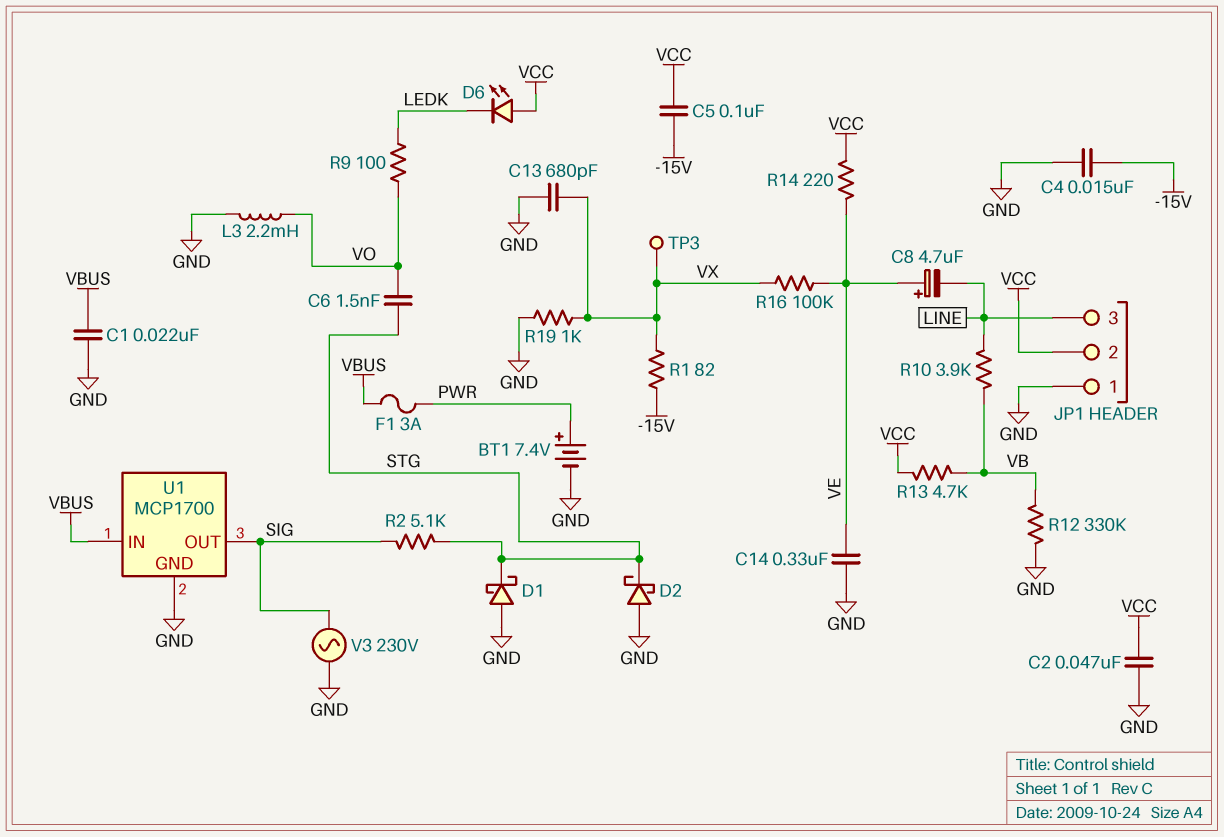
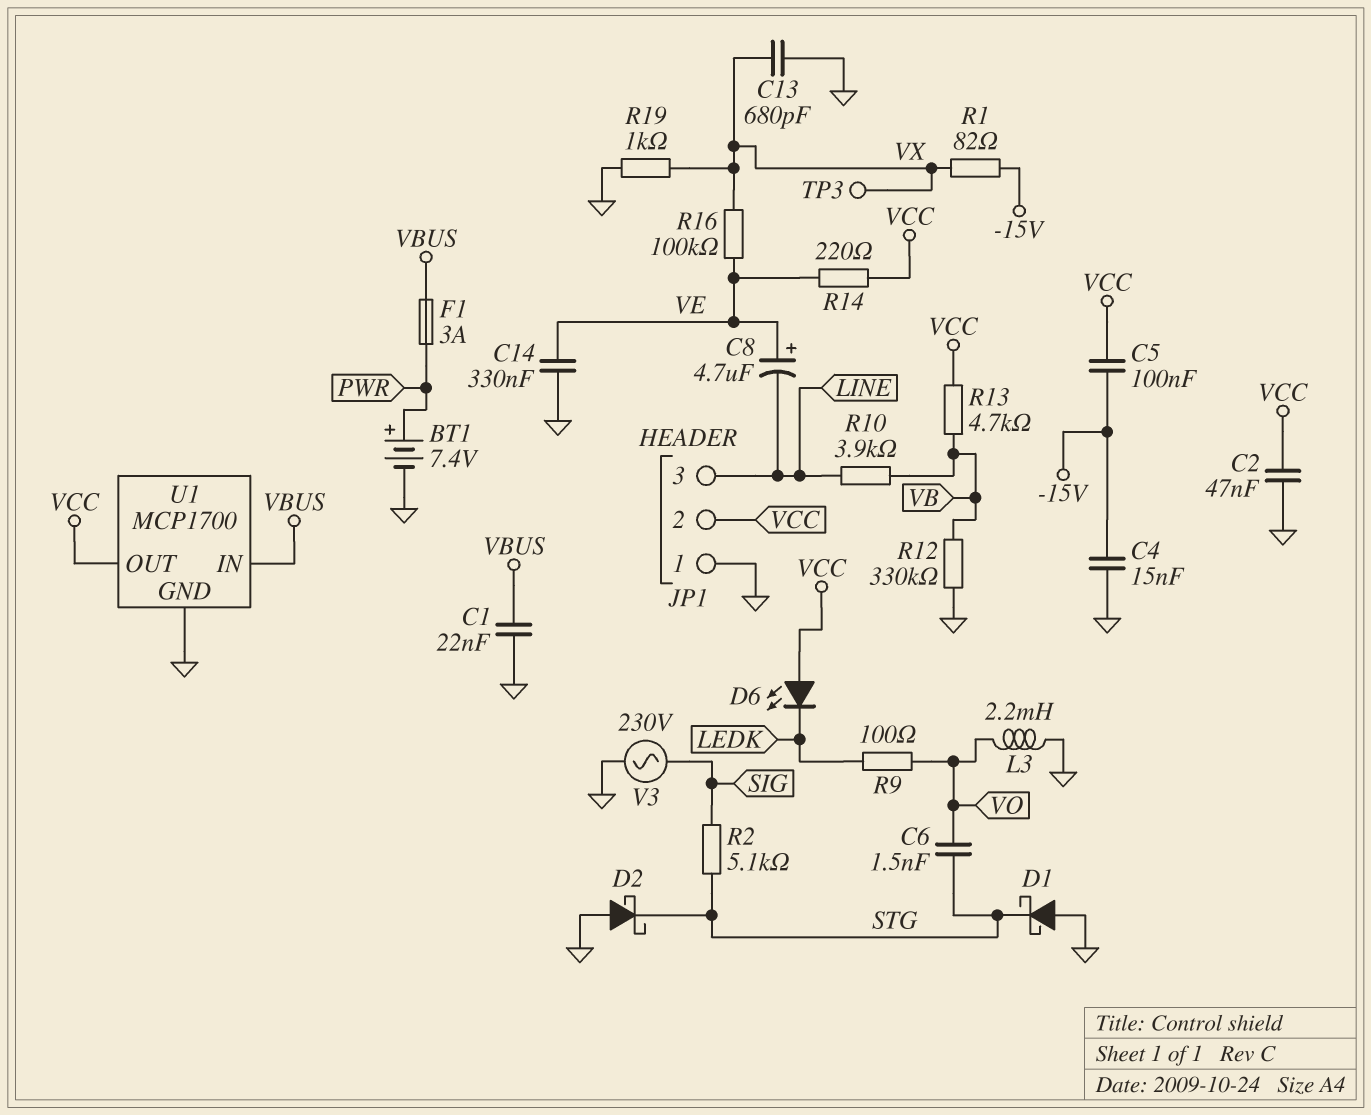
U1 pin OUT: SIG -> VCC

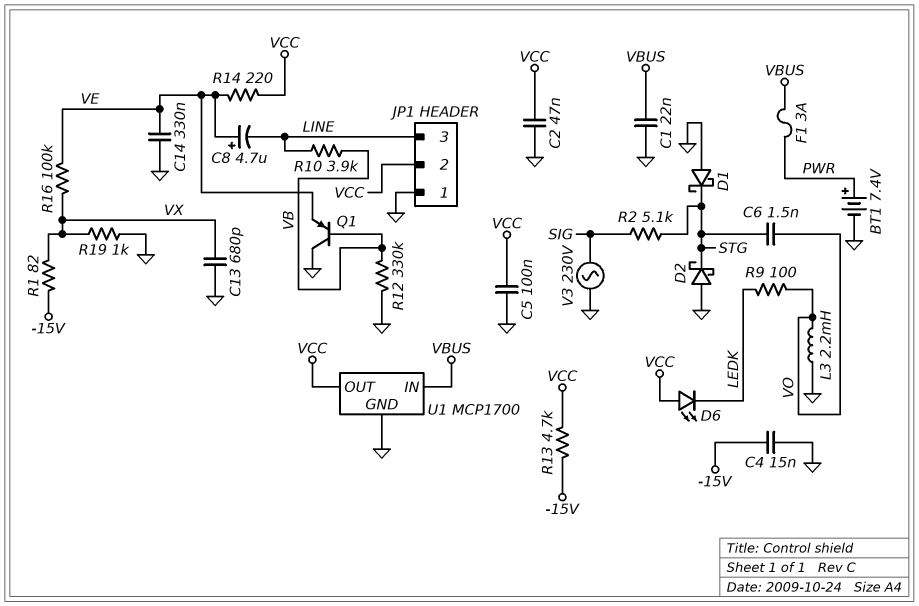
C5: 100nF (-15V, VCC) -> 100nF (GND, VCC)
Q1: none -> PNP (B VB, C GND, E VE)
R13: 4.7k (VB, VCC) -> 4.7k (-15V, VCC)
TP3: test point (VX) -> none

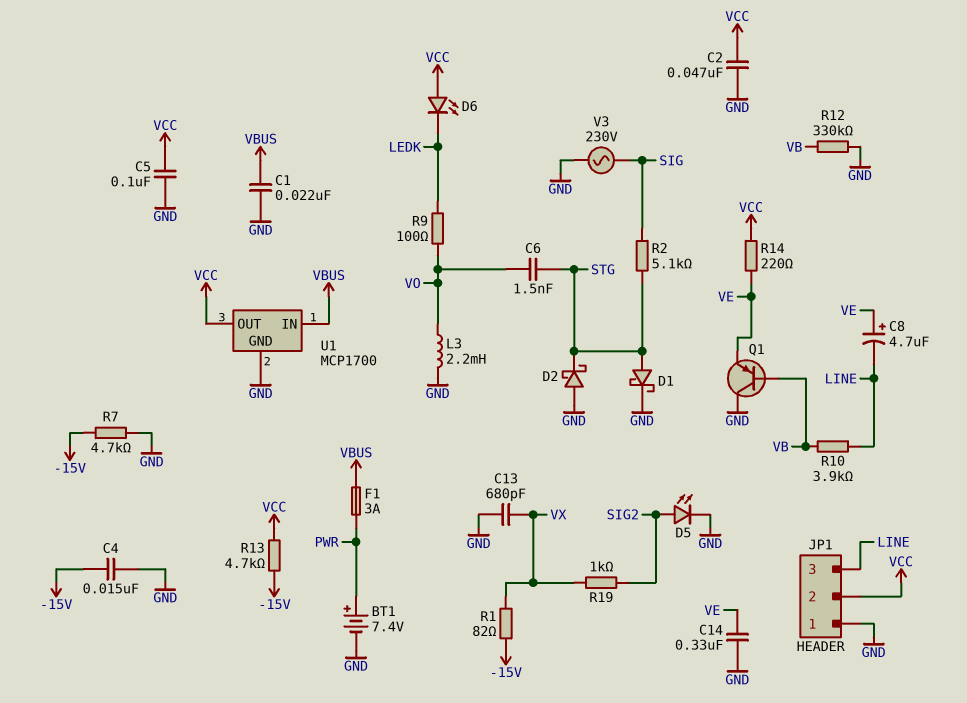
D1: schottky (A GND, K STG) -> schottky (A STG, K GND)
D5: none -> LED (A SIG2, K GND)
R7: none -> 4.7k (-15V, GND)
R16: 100k (VE, VX) -> none
R19: 1k (GND, VX) -> 1k (SIG2, VX)

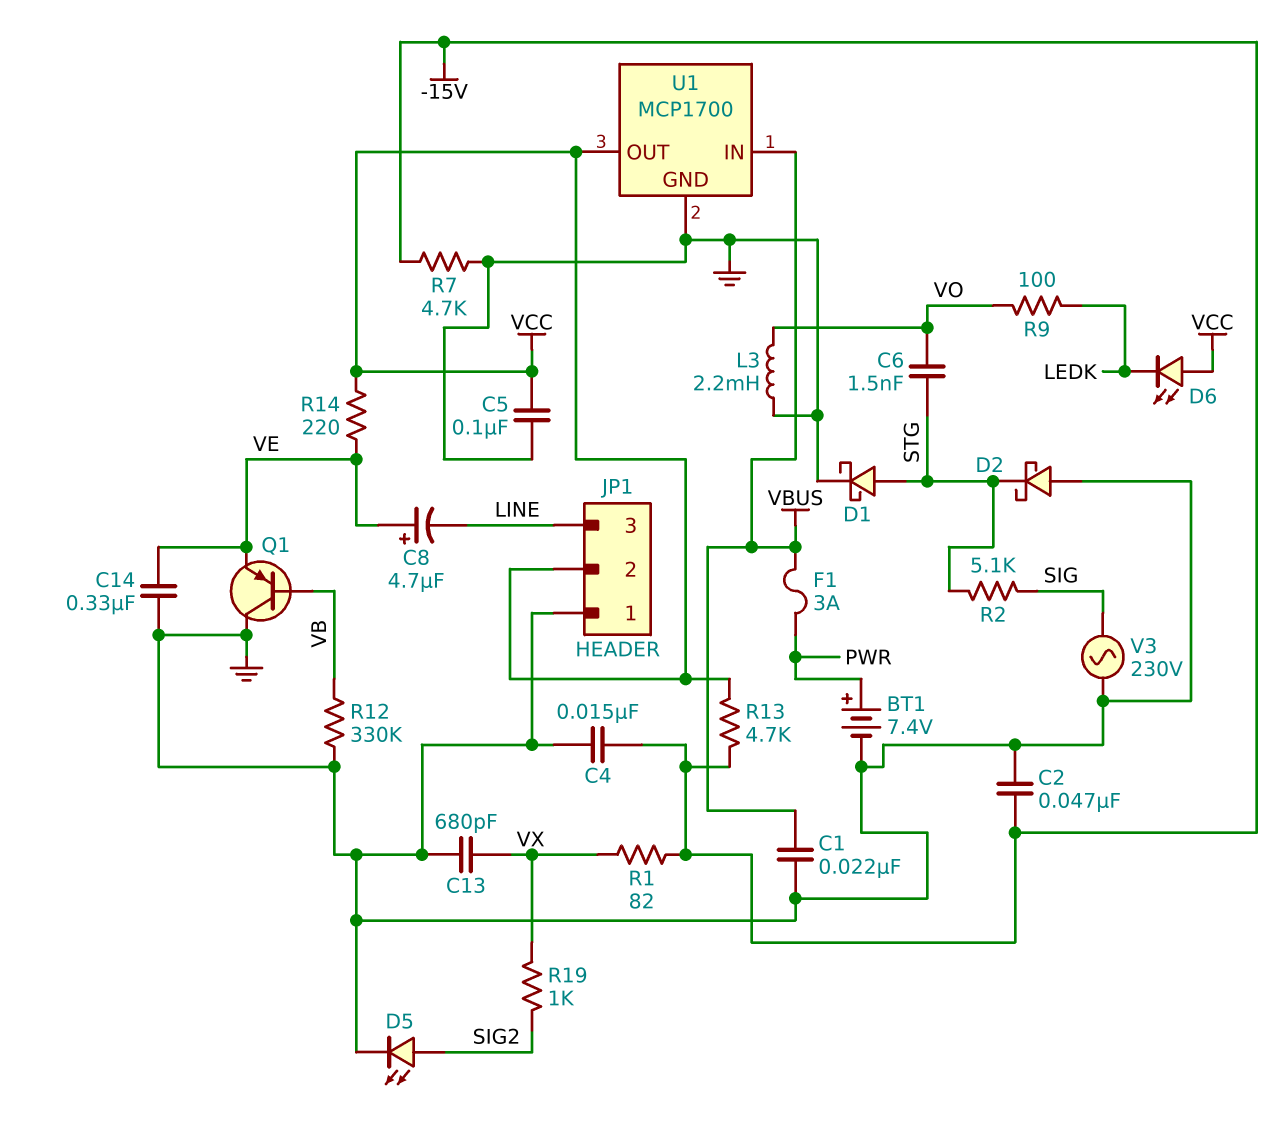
C2: 47nF (GND, VCC) -> 47nF (-15V, GND)
R10: 3.9k (LINE, VB) -> none

